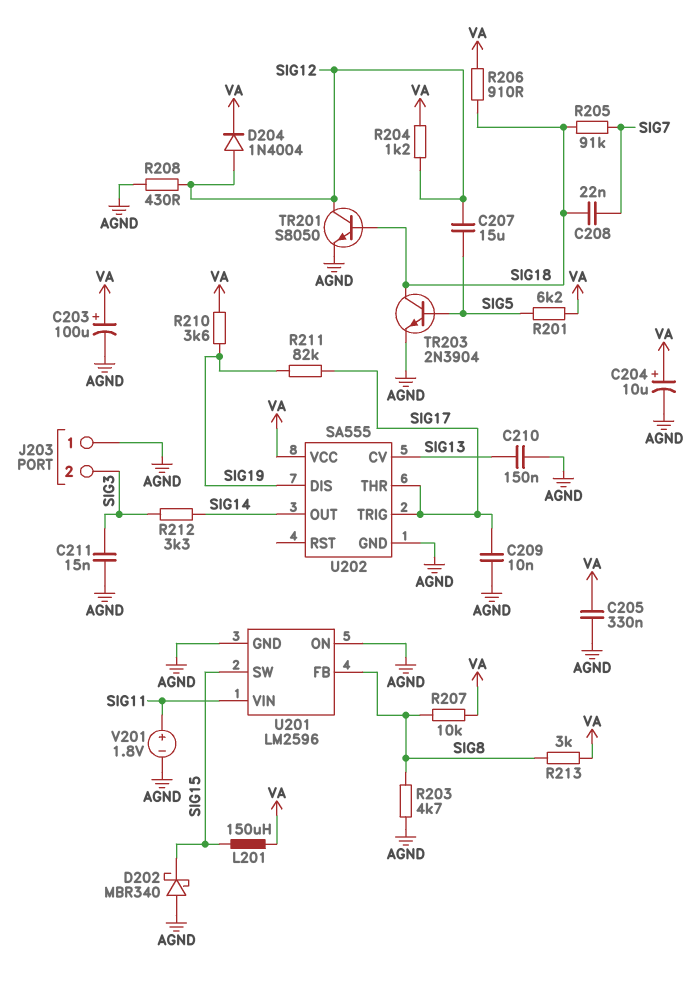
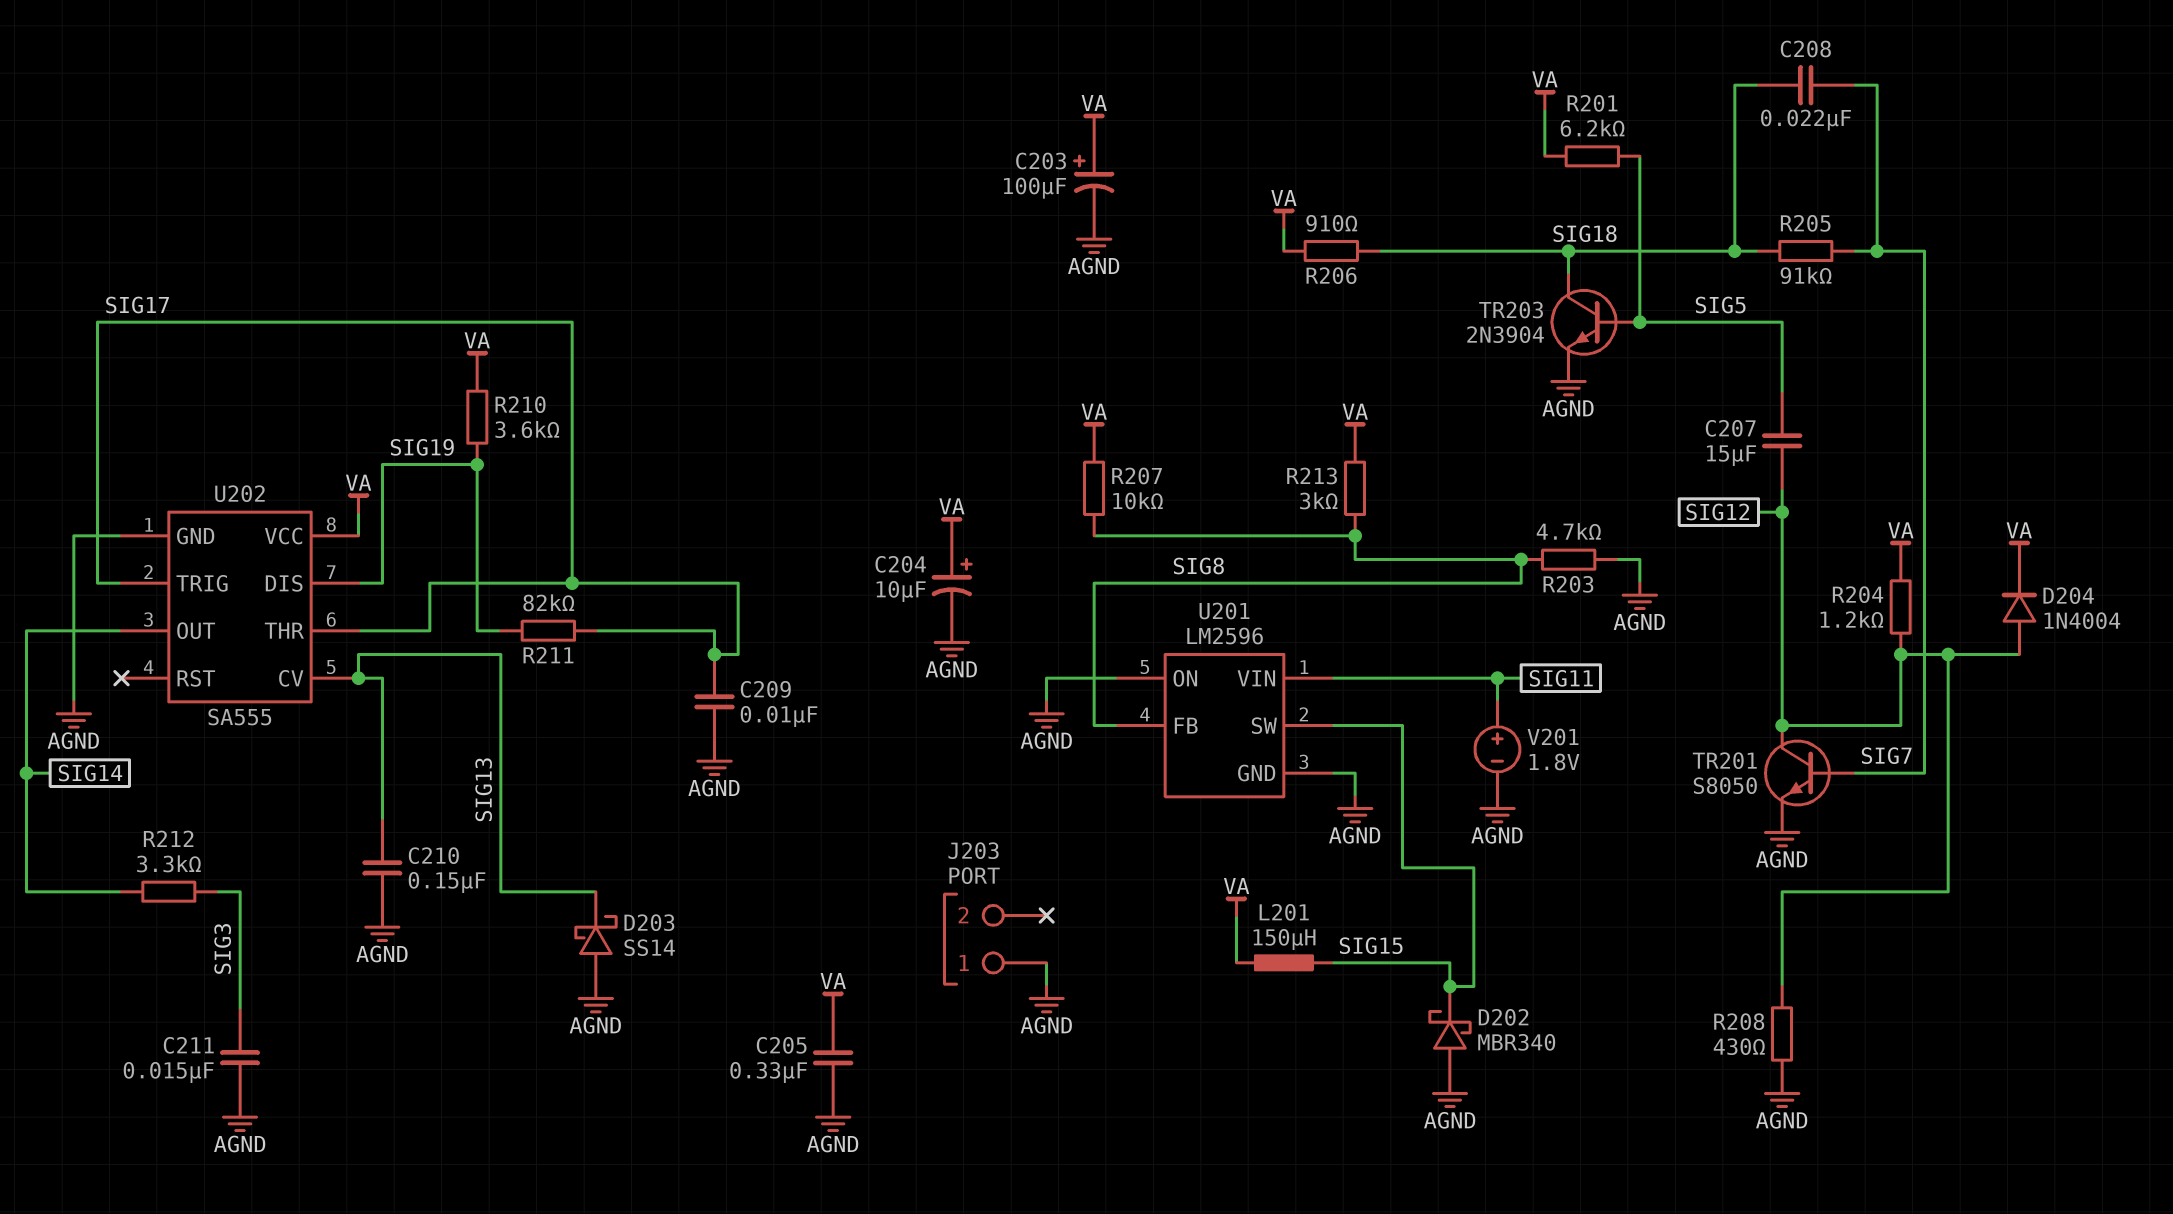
D203: none -> schottky SS14 (A AGND, K SIG13)
J203 pin 2: SIG3 -> none
TR201: NPN S8050 (B SIG18, C SIG12, E AGND) -> NPN S8050 (B SIG7, C SIG12, E AGND)

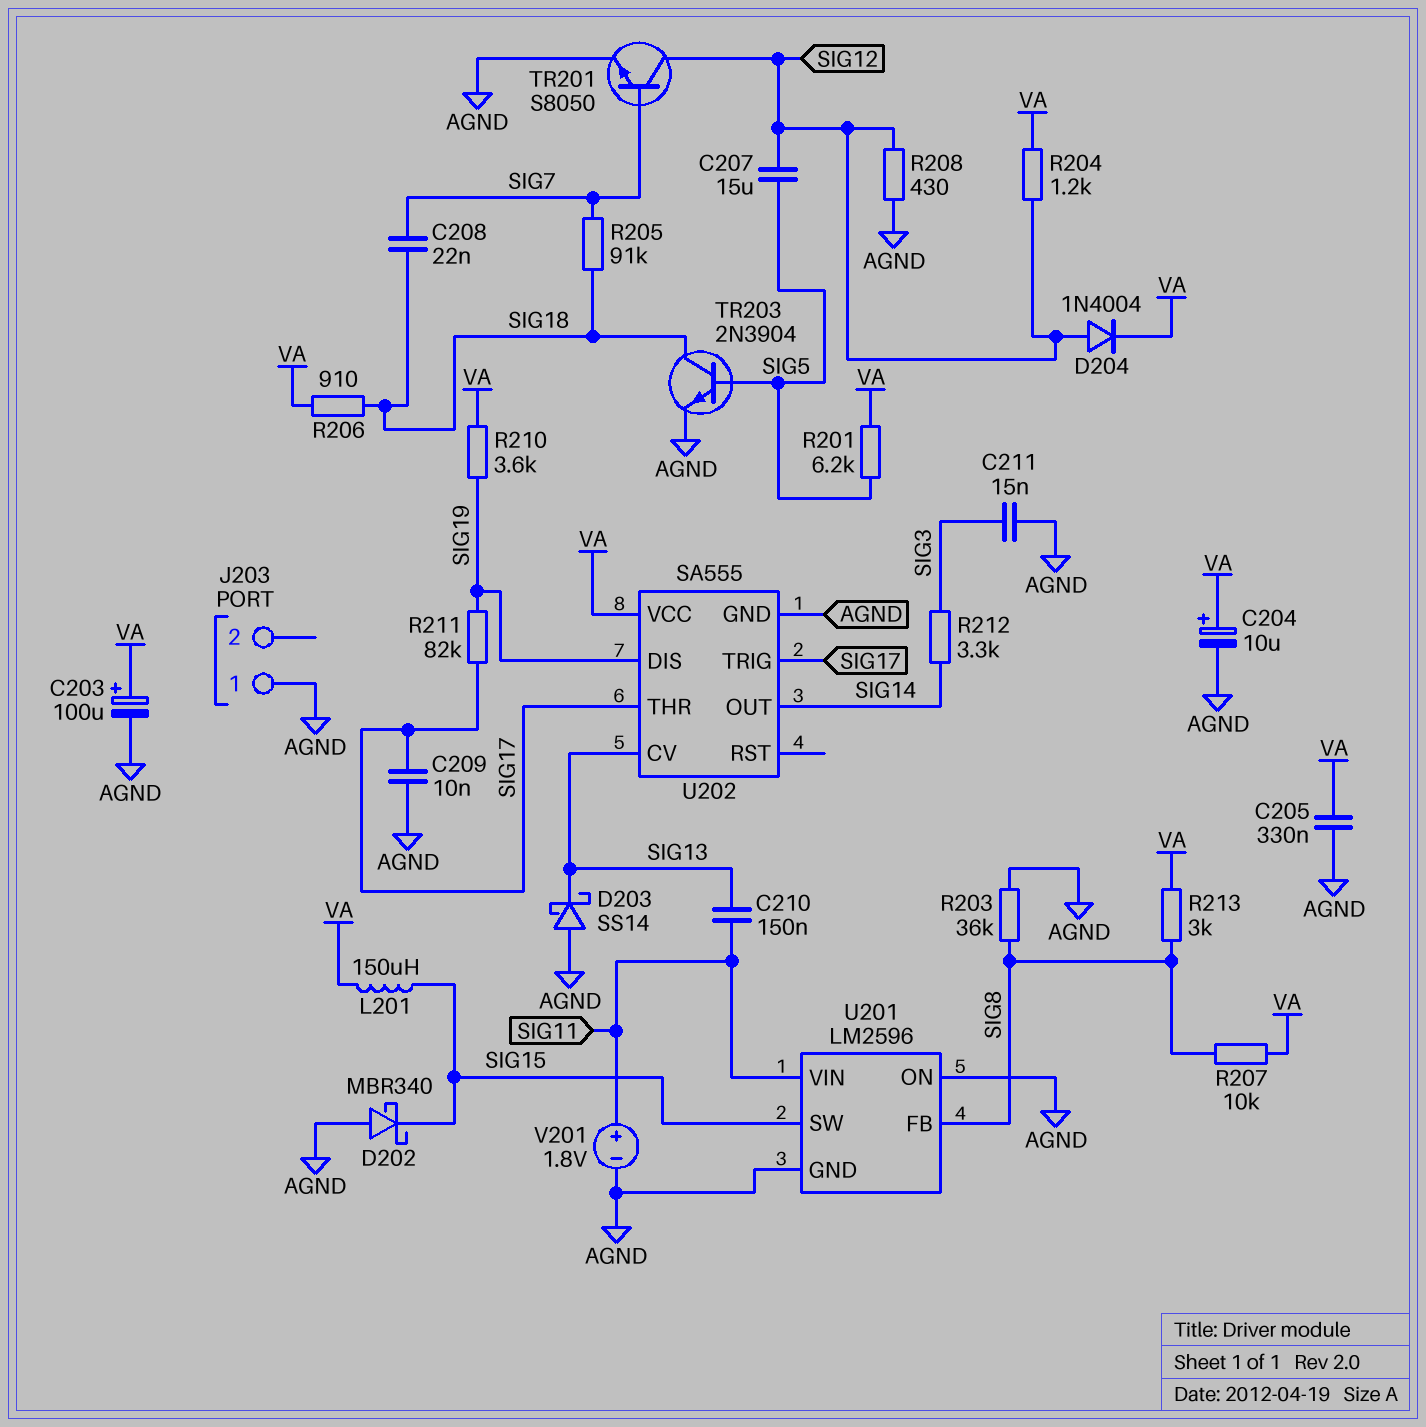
C210: 150nF (AGND, SIG13) -> 150nF (SIG11, SIG13)
R203: 4.7k (AGND, SIG8) -> 36k (AGND, SIG8)

